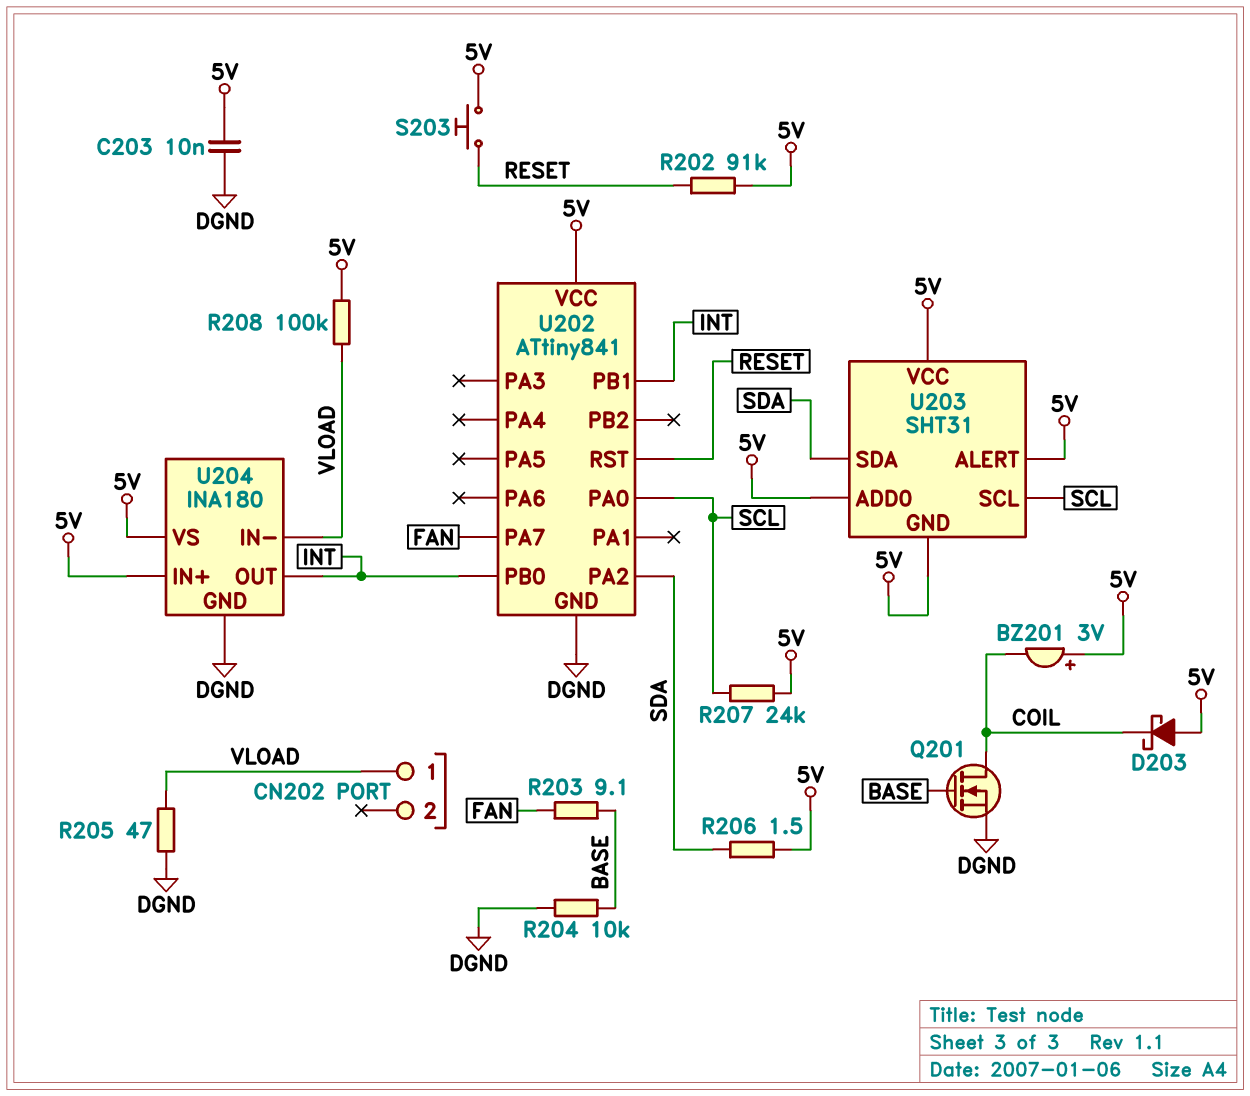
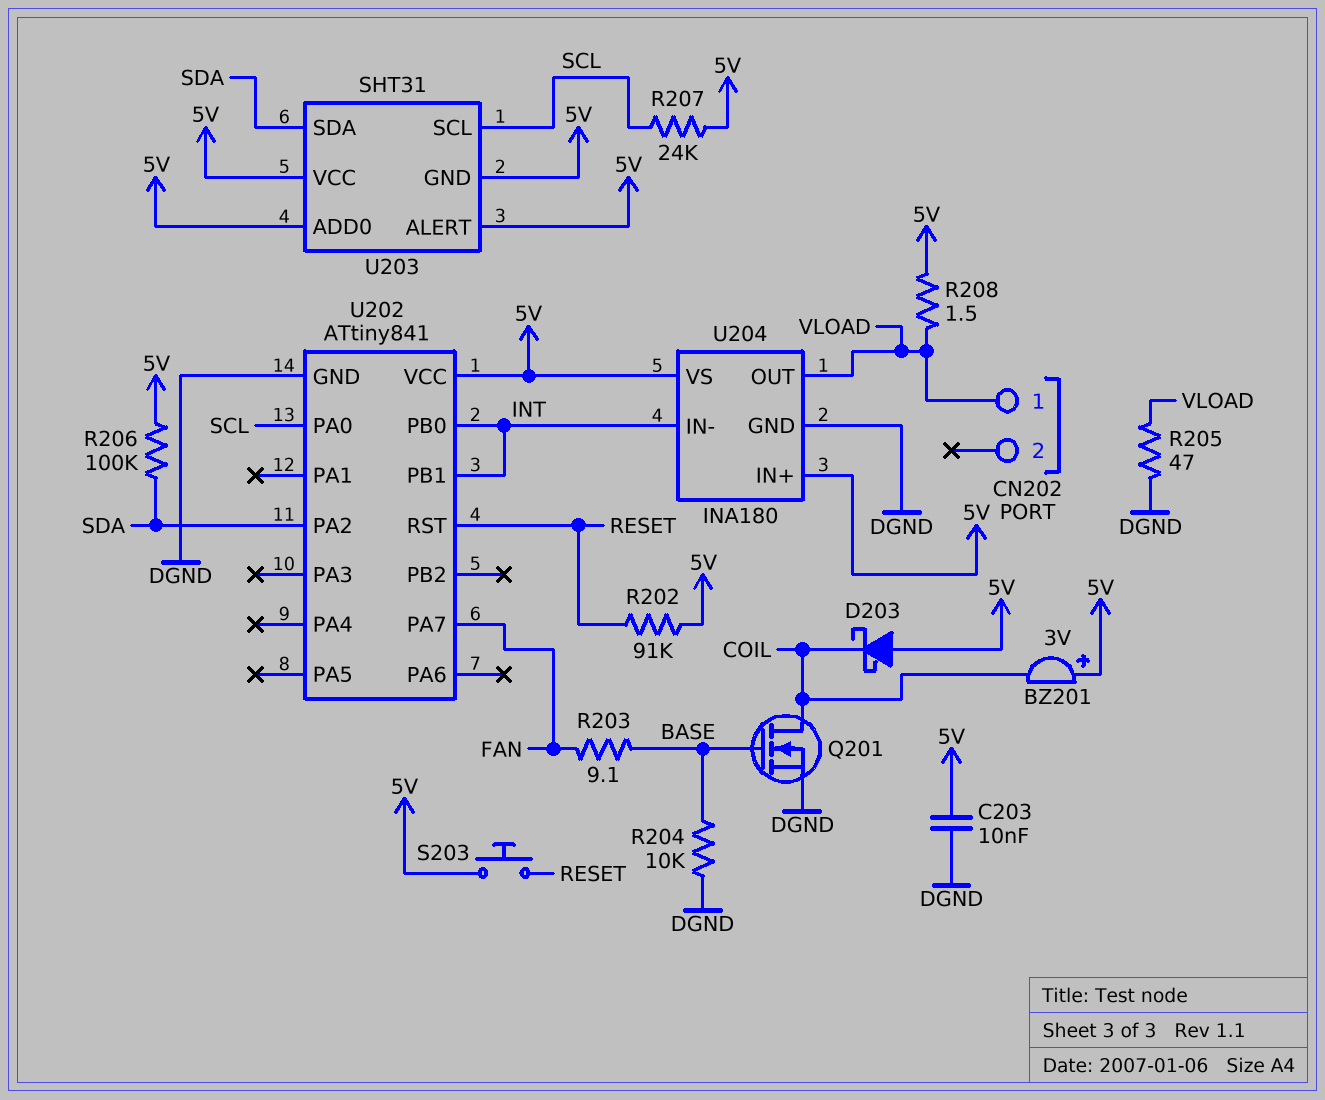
R206: 1.5 (5V, SDA) -> 100k (5V, SDA)
R208: 100k (5V, VLOAD) -> 1.5 (5V, VLOAD)
U204 pin IN-: VLOAD -> INT
U204 pin OUT: INT -> VLOAD

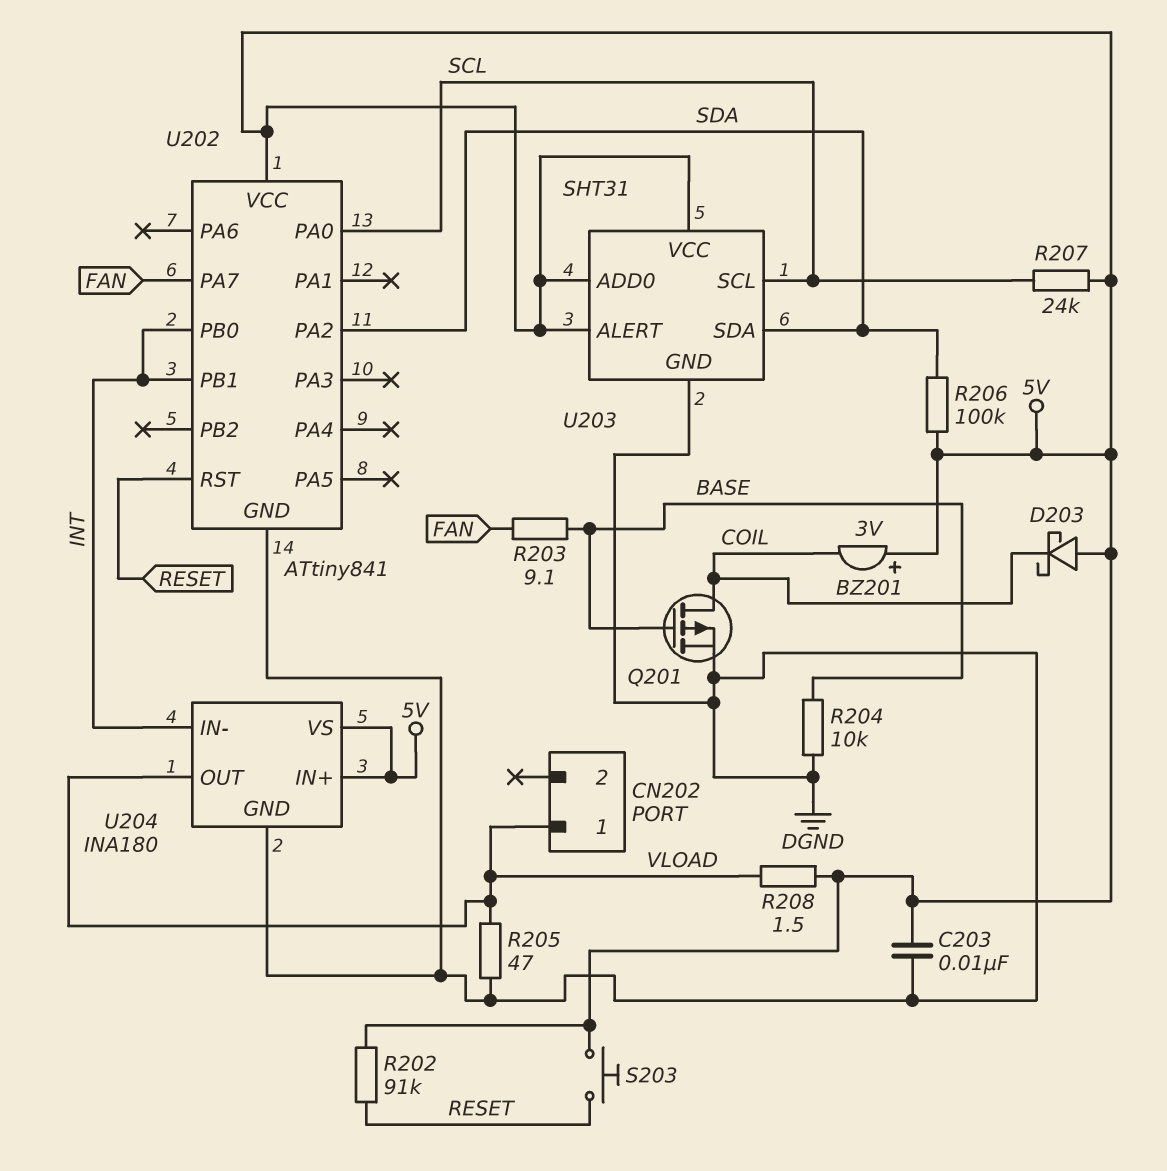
Q201: NMOS (G BASE, D COIL, S DGND) -> PMOS (G BASE, D COIL, S DGND)
U203 pin GND: 5V -> DGND

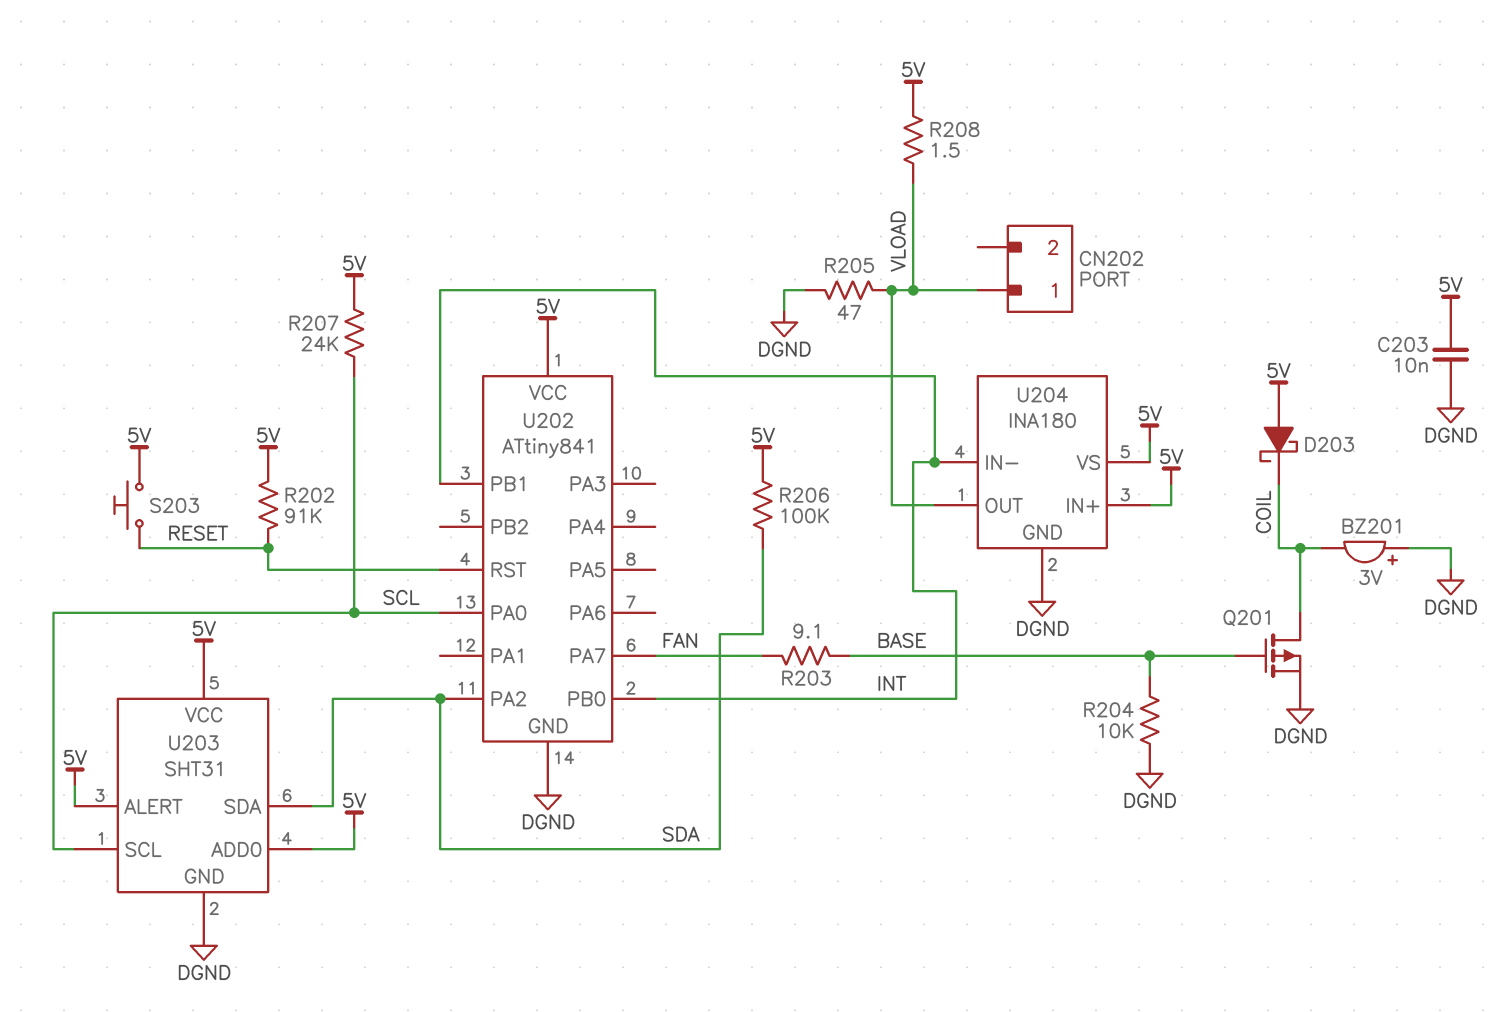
BZ201: buzzer 3V (plus 5V, minus COIL) -> buzzer 3V (plus DGND, minus COIL)

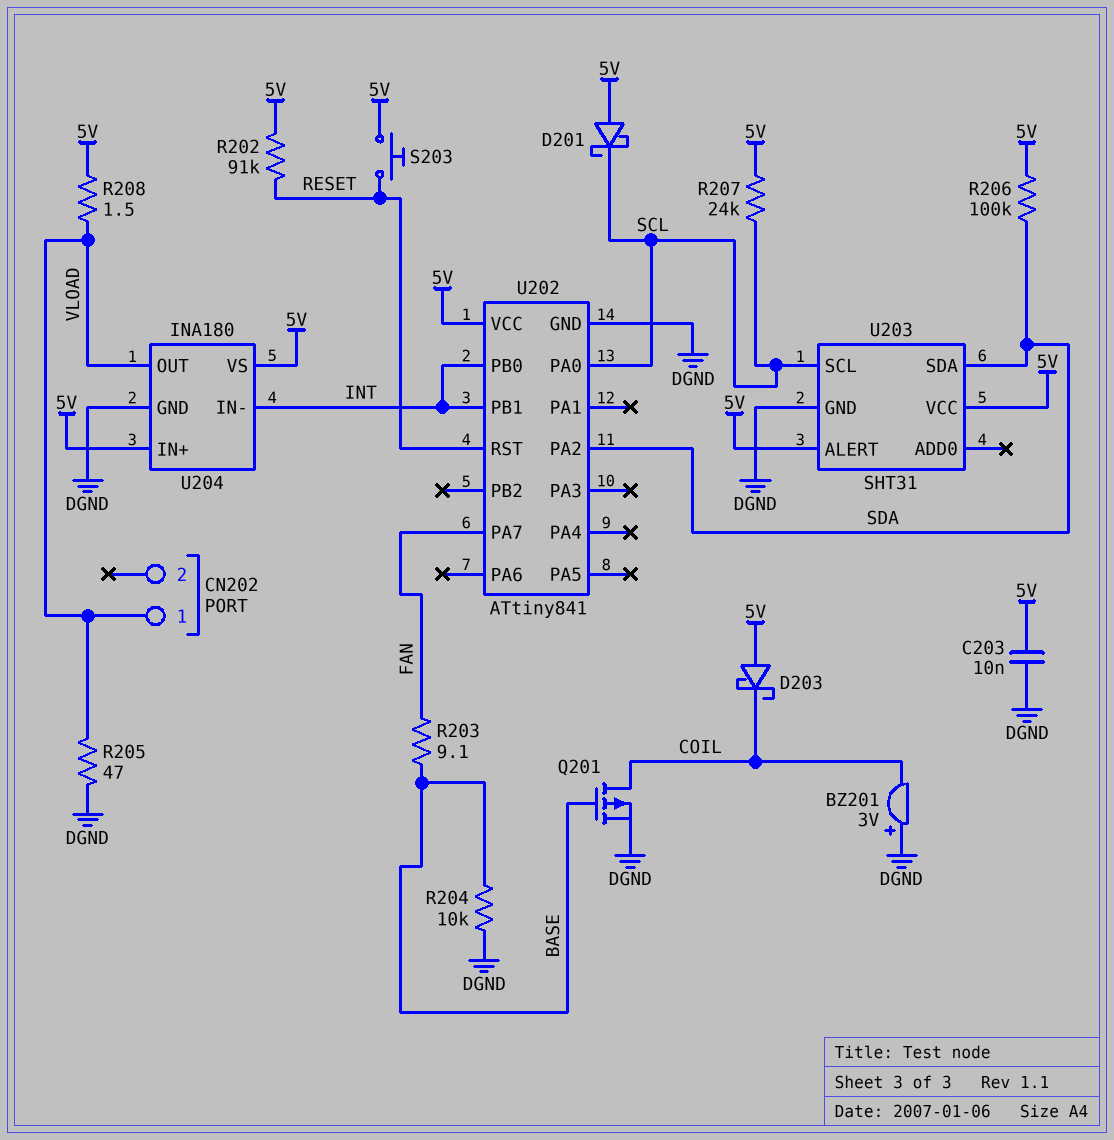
D201: none -> schottky (A 5V, K SCL)
U203 pin ADD0: 5V -> none

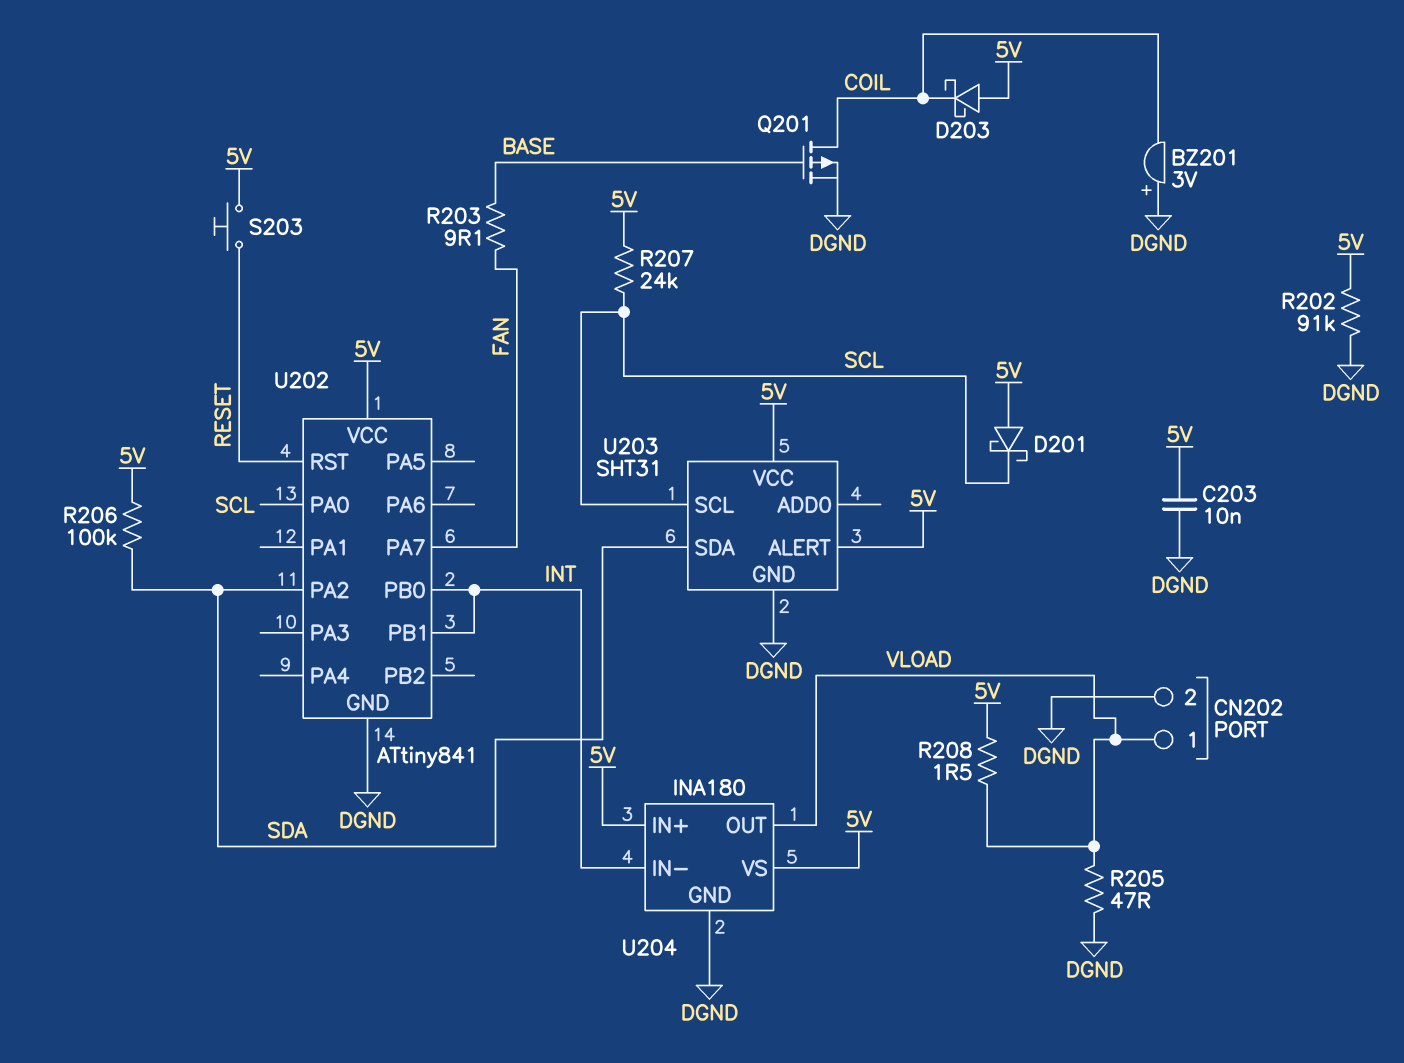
CN202 pin 2: none -> DGND
R202: 91k (5V, RESET) -> 91k (5V, DGND)
R204: 10k (BASE, DGND) -> none

